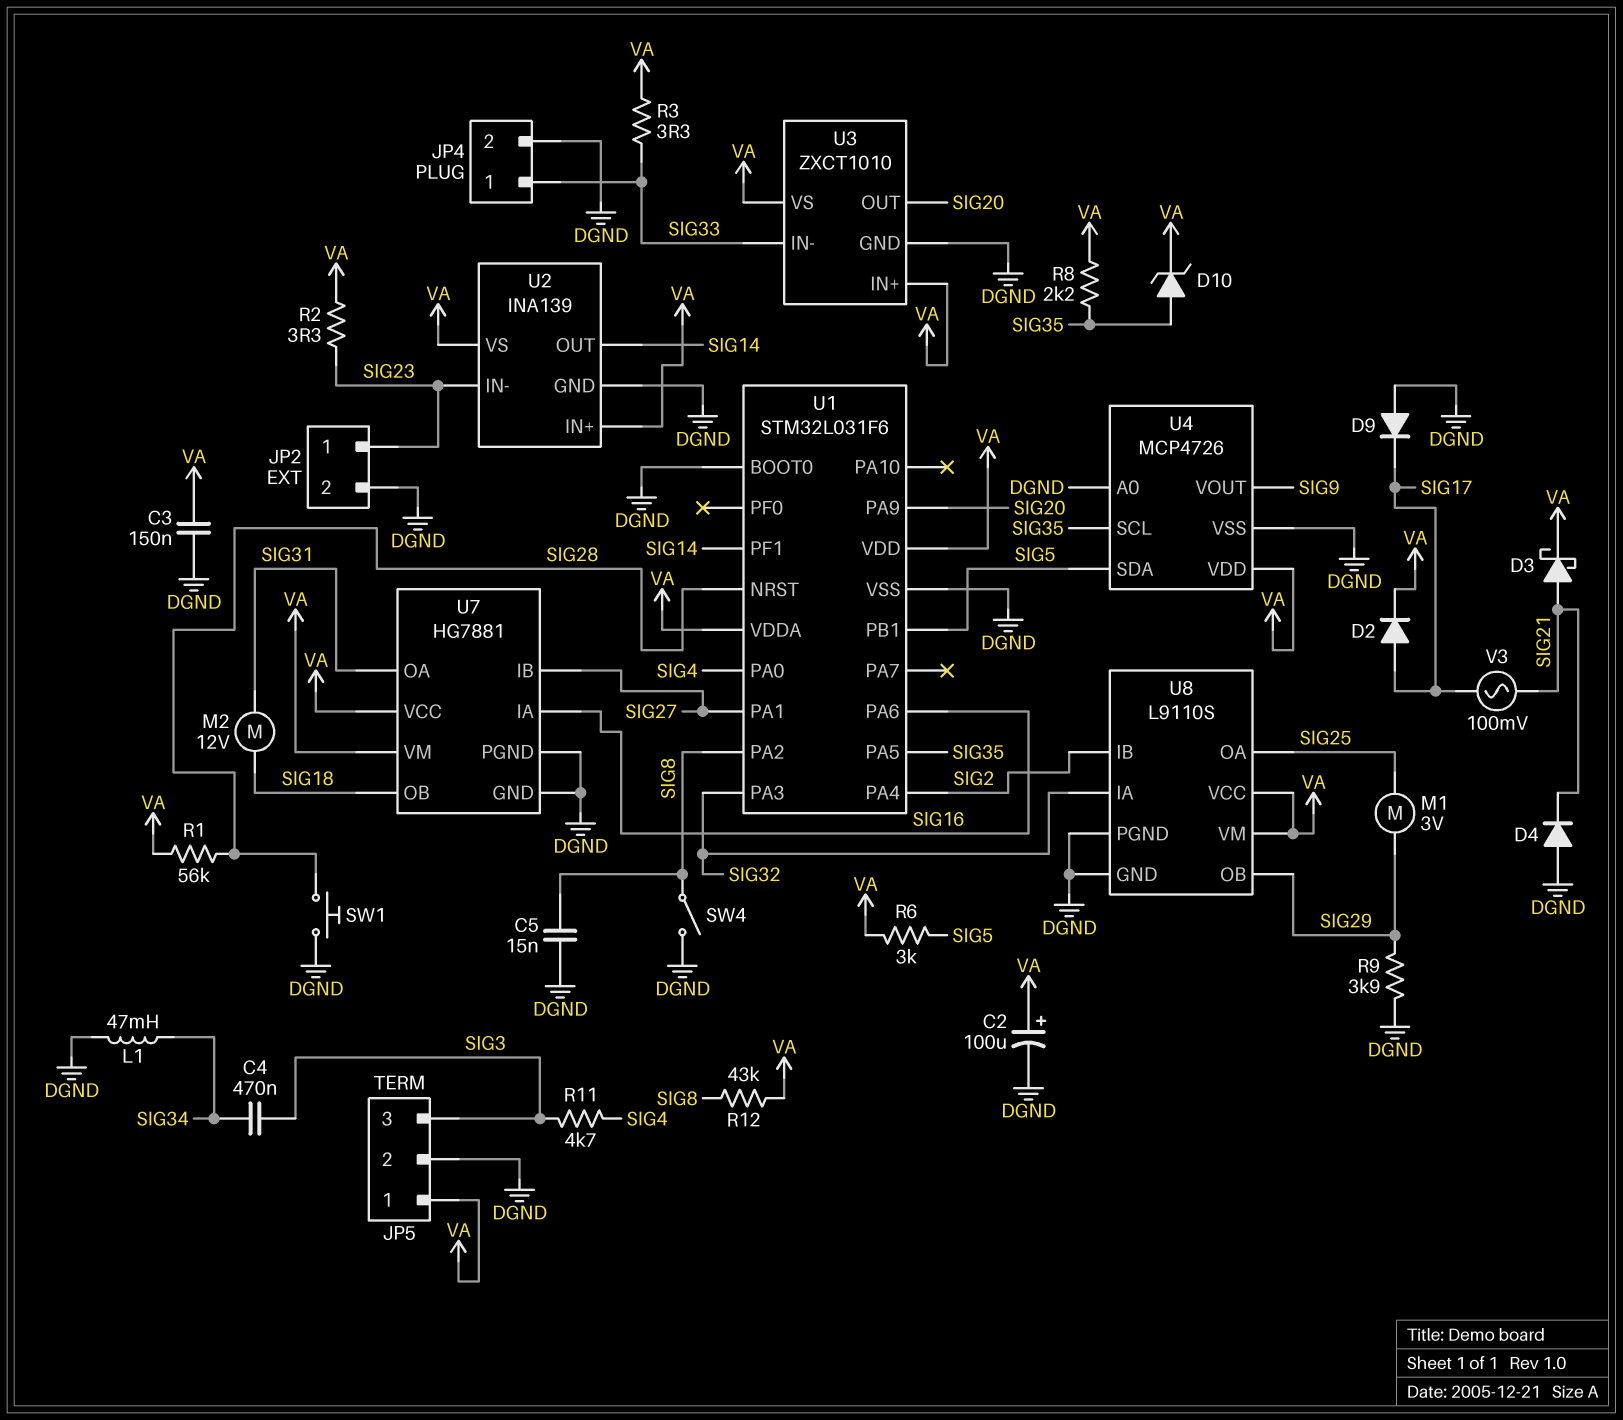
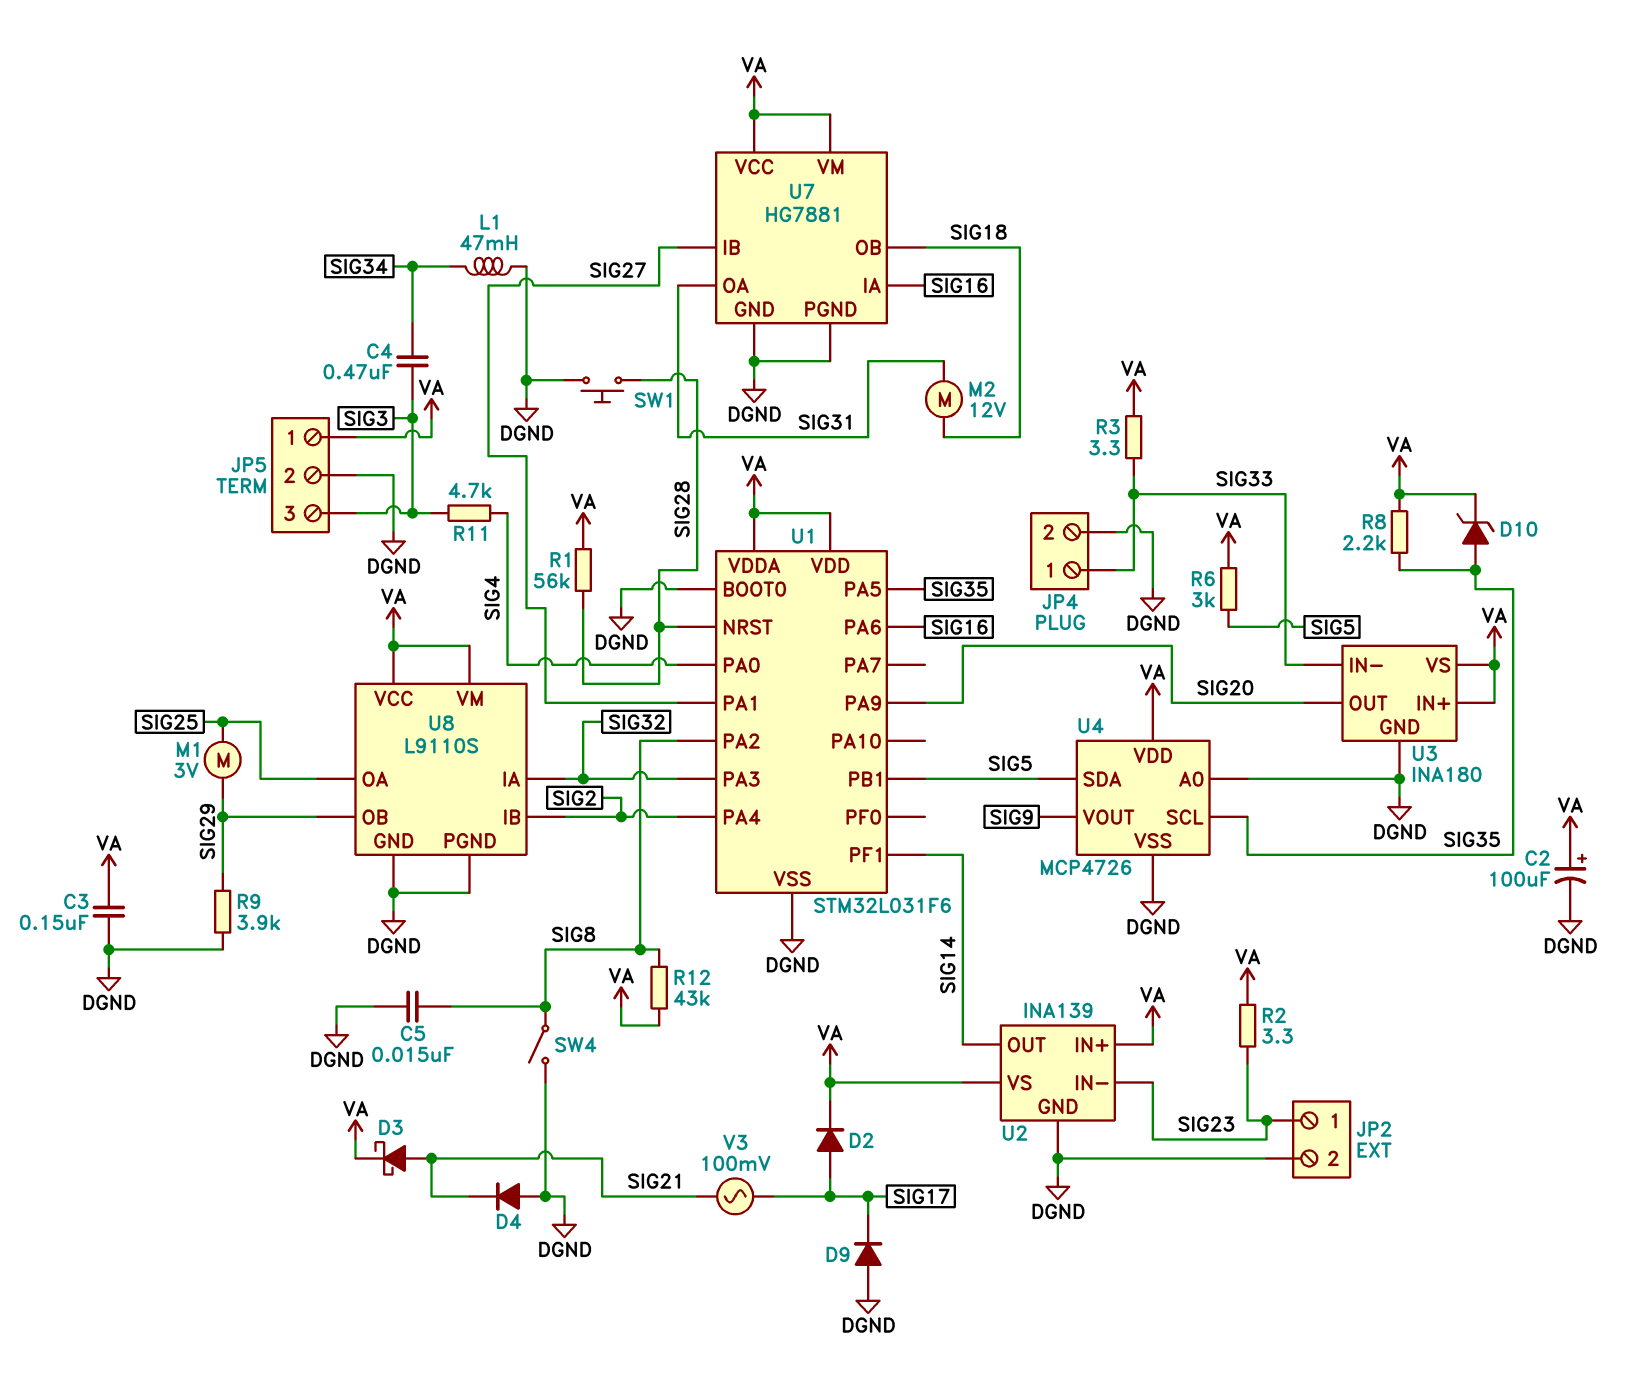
U3: ZXCT1010 -> INA180

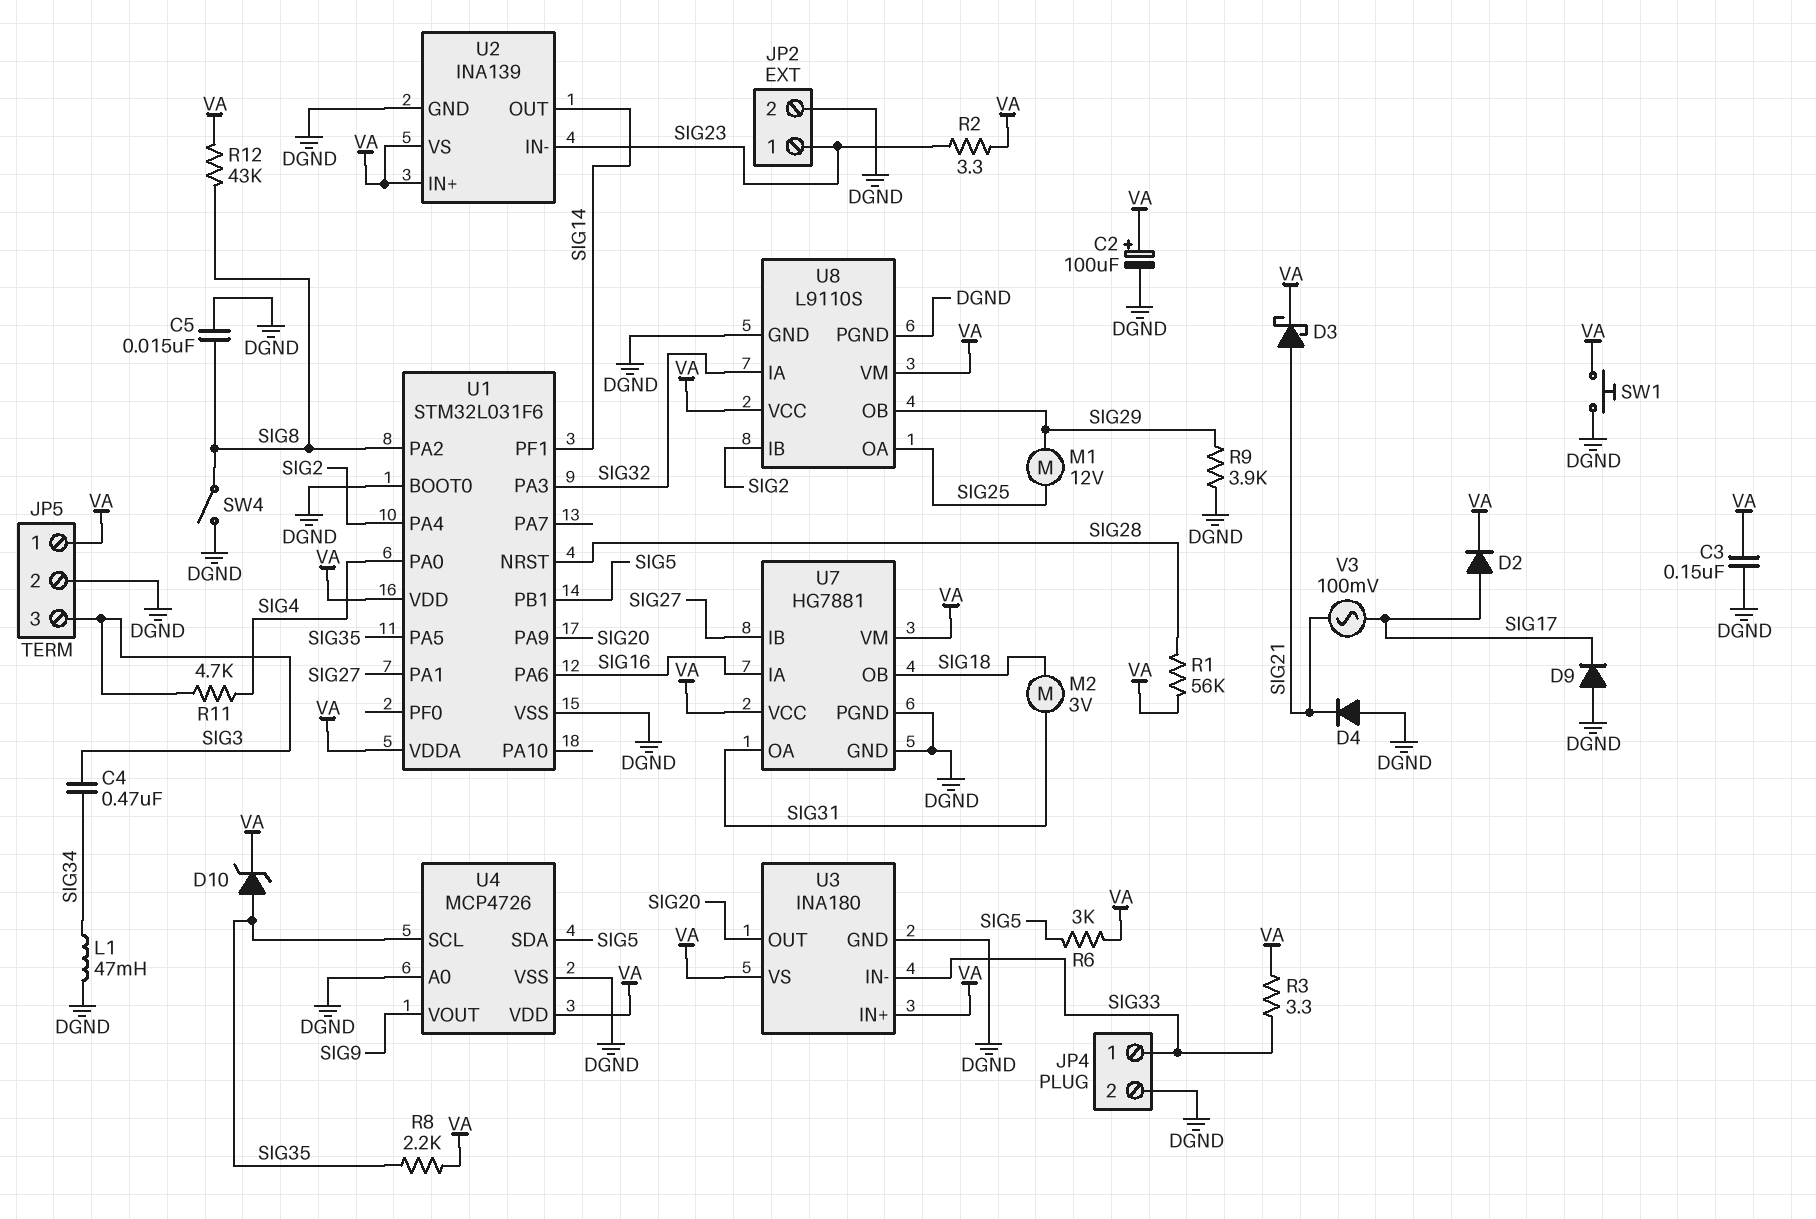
M1: motor 3V (SIG25, SIG29) -> motor 12V (SIG25, SIG29)
M2: motor 12V (SIG18, SIG31) -> motor 3V (SIG18, SIG31)
SW1: button (DGND, SIG28) -> button (DGND, VA)

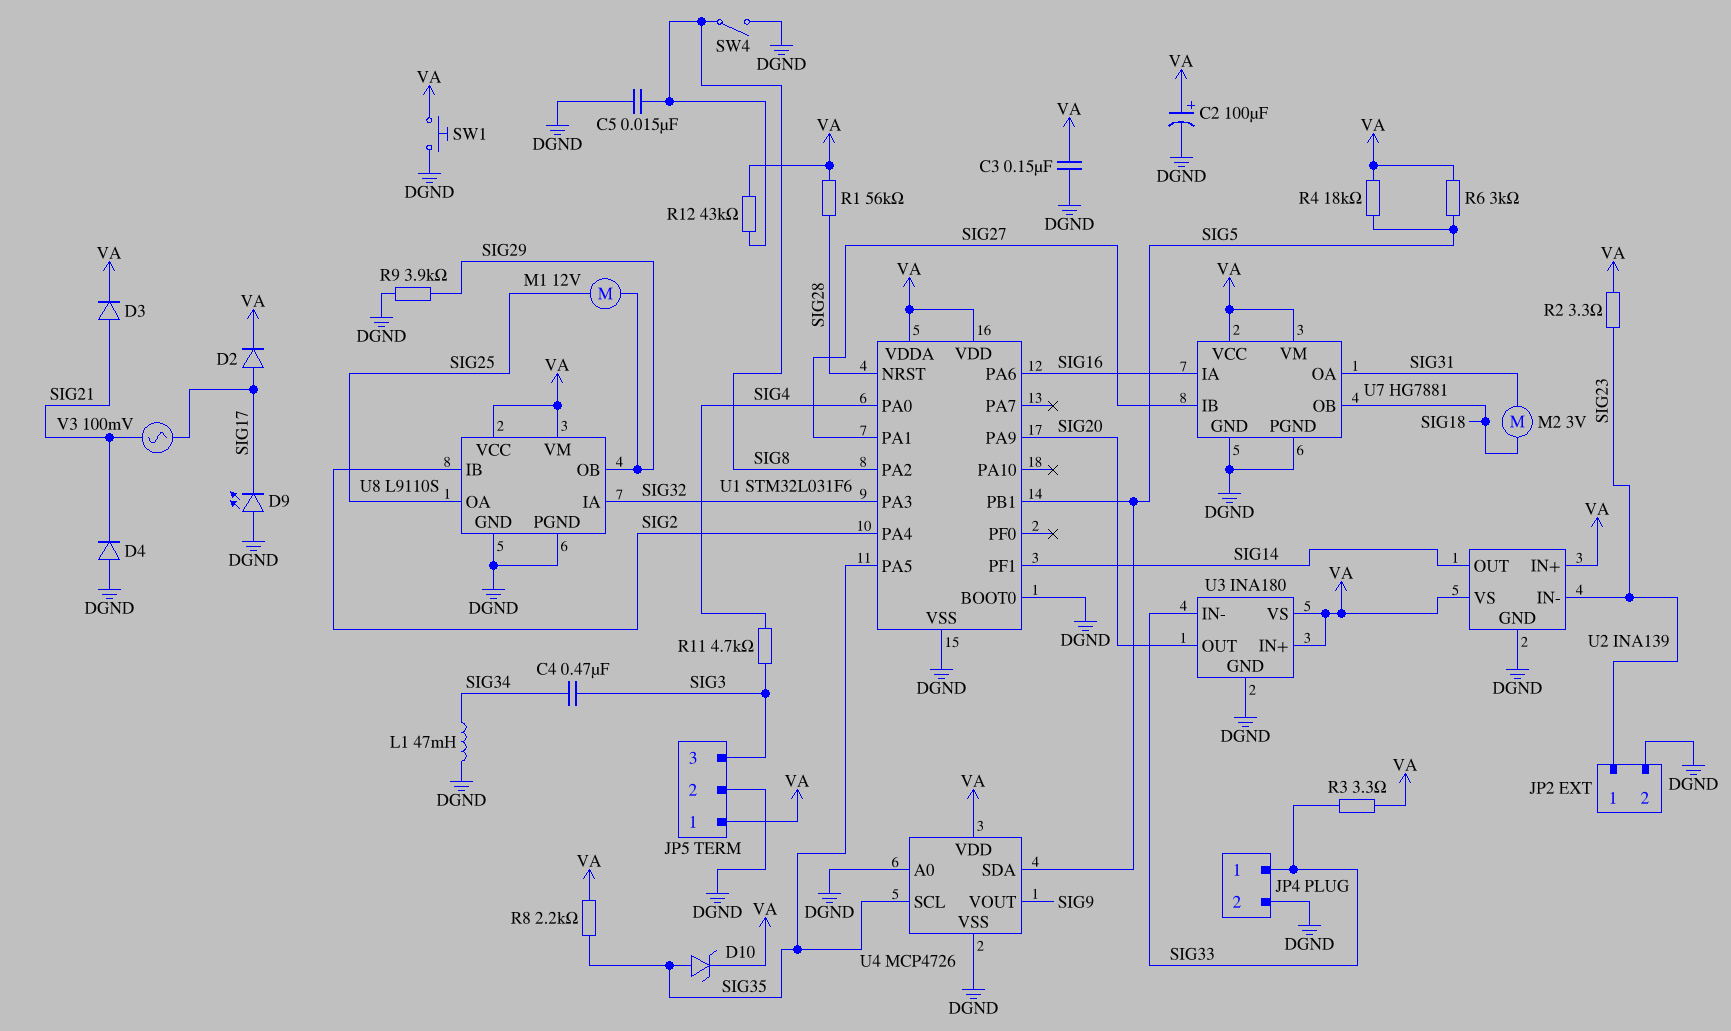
D3: schottky (A SIG21, K VA) -> diode (A SIG21, K VA)
D9: diode (A DGND, K SIG17) -> LED (A DGND, K SIG17)
R4: none -> 18k (SIG5, VA)

